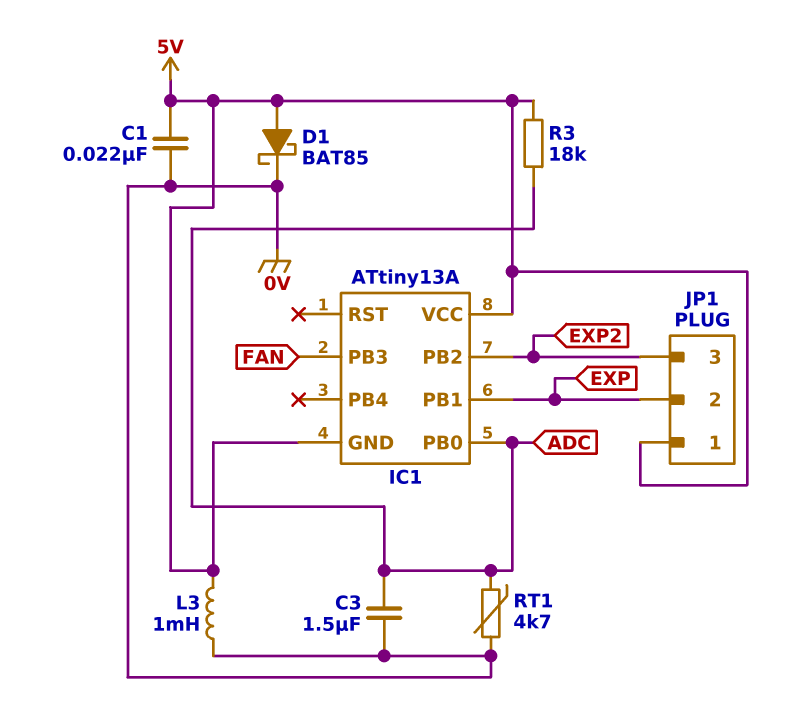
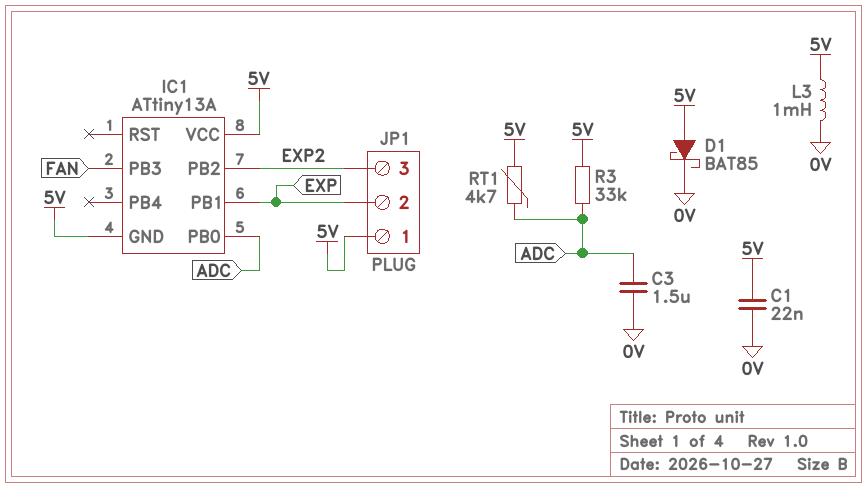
R3: 18k (5V, ADC) -> 33k (5V, ADC)
RT1: 4.7k (0V, ADC) -> 4.7k (5V, ADC)

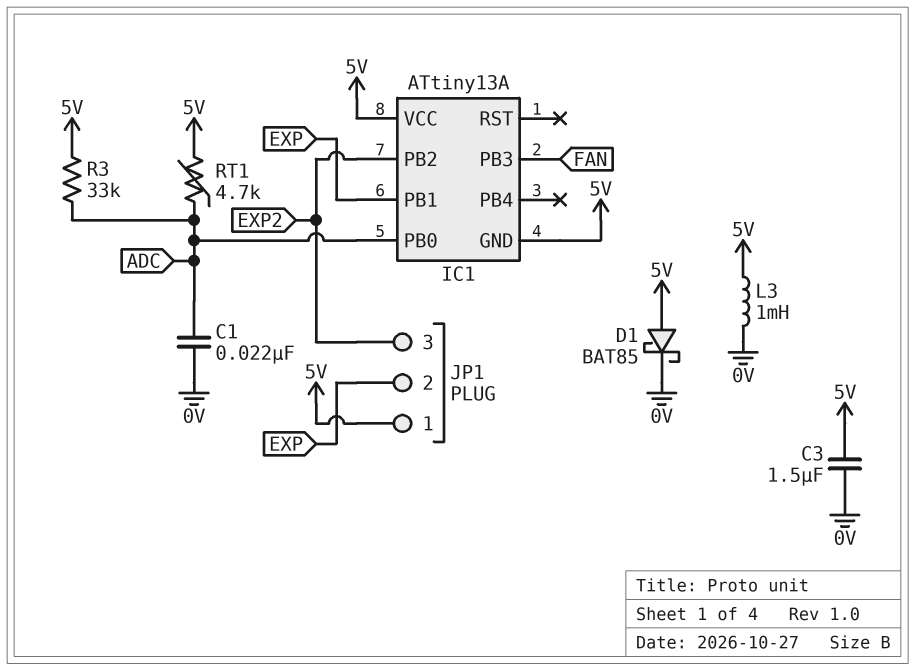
C1: 22nF (0V, 5V) -> 22nF (0V, ADC)
C3: 1.5uF (0V, ADC) -> 1.5uF (0V, 5V)

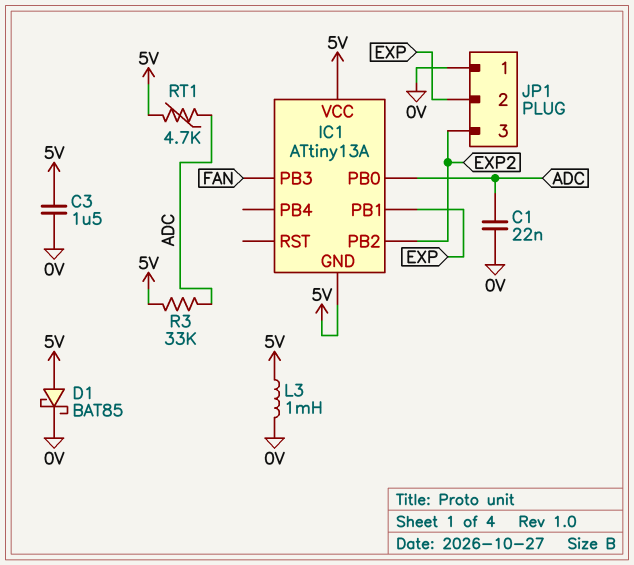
JP1 pin 1: 5V -> 0V

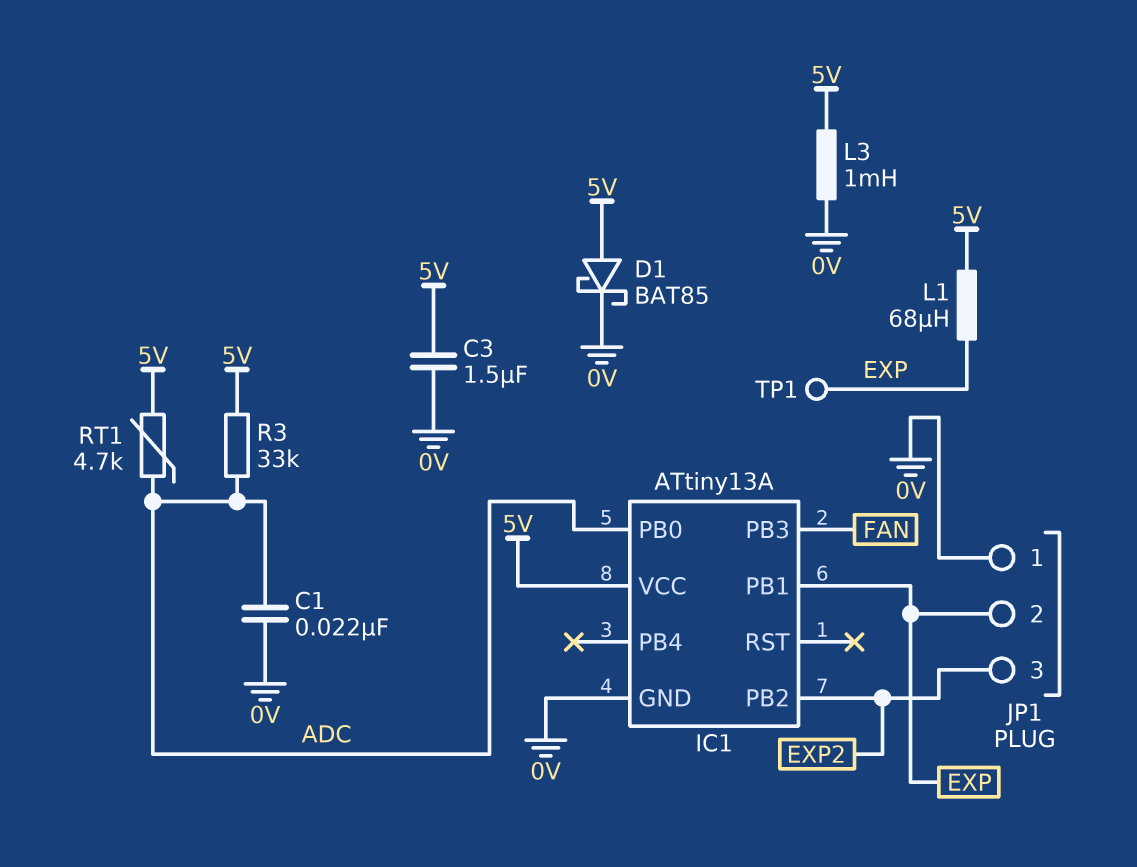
IC1 pin GND: 5V -> 0V
L1: none -> 68uH (5V, EXP)
TP1: none -> test point (EXP)

